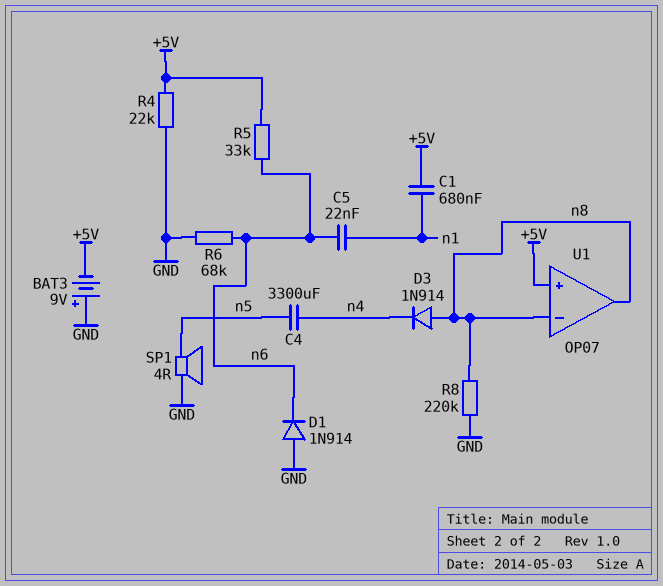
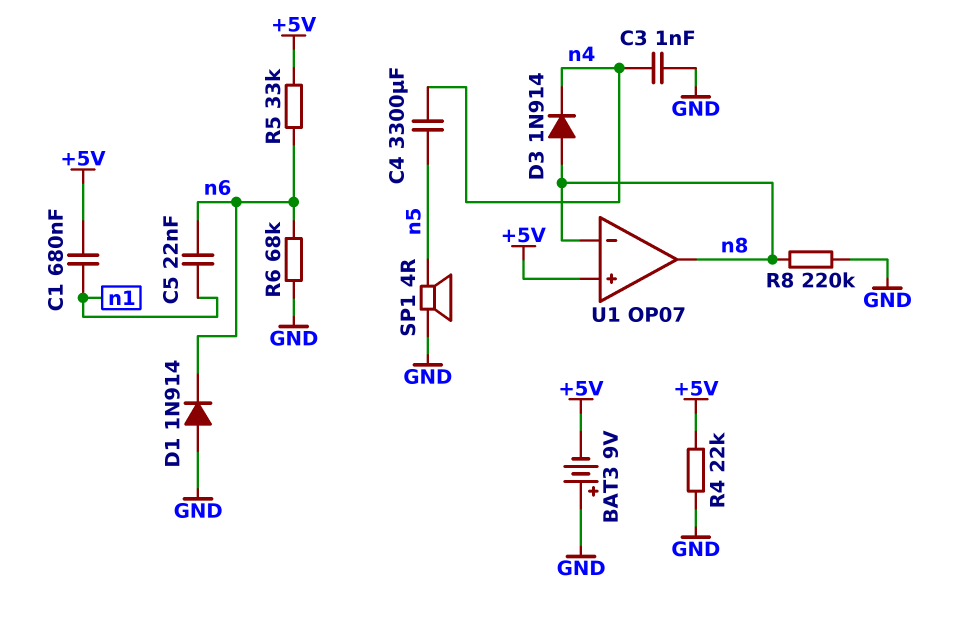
C3: none -> 1nF (GND, n4)

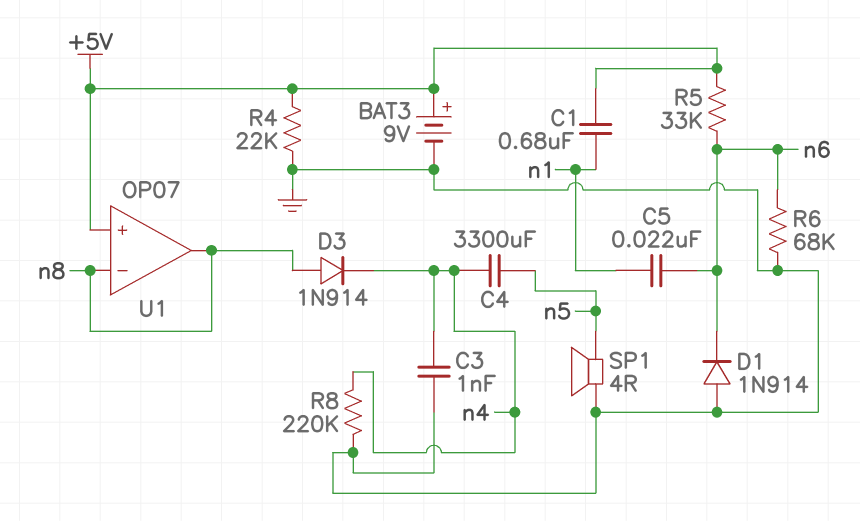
BAT3: 9V (plus GND, minus +5V) -> 9V (plus +5V, minus GND)
R8: 220k (GND, n8) -> 220k (GND, n4)

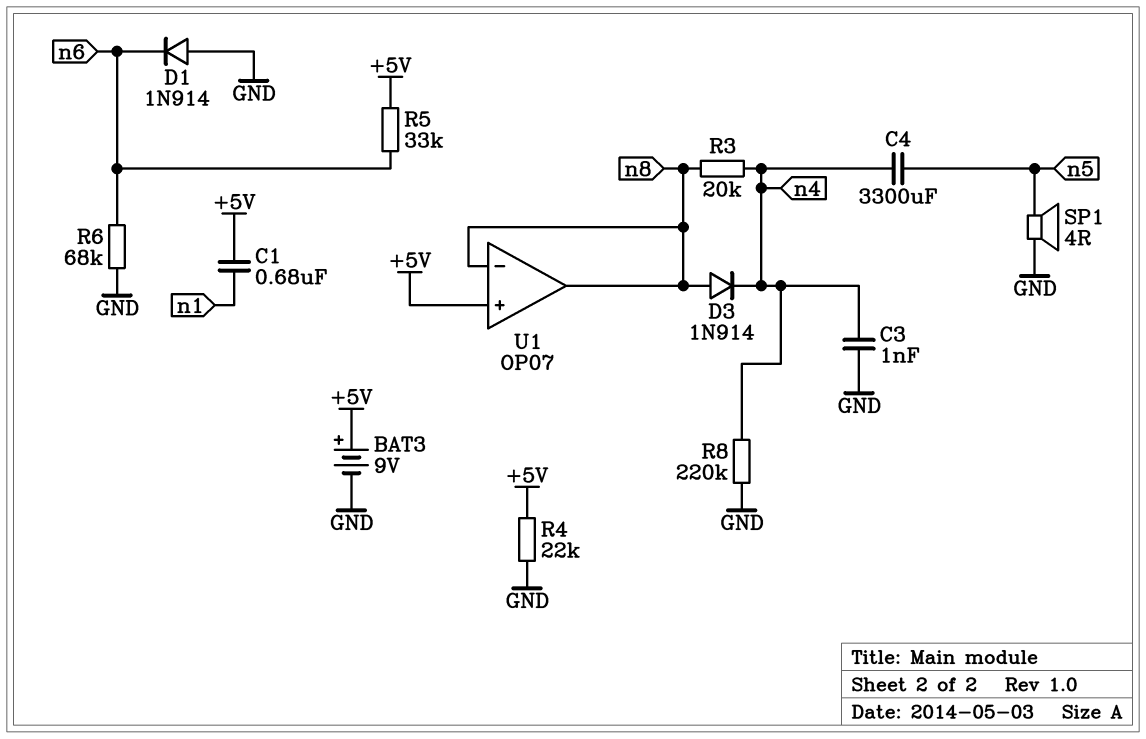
C5: 22nF (n1, n6) -> none
R3: none -> 20k (n4, n8)

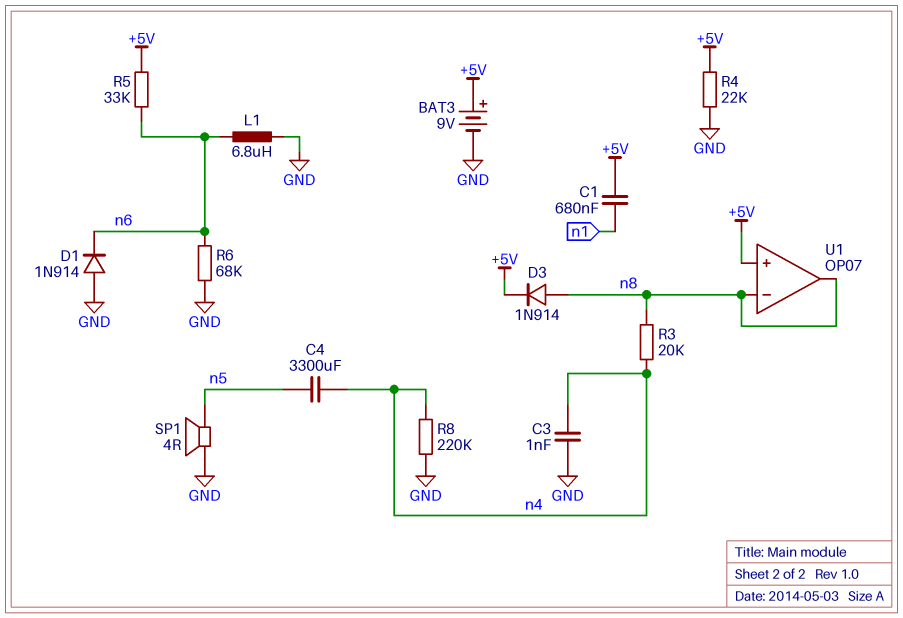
D3: diode 1N914 (A n8, K n4) -> diode 1N914 (A n8, K +5V)
L1: none -> 6.8uH (GND, n6)

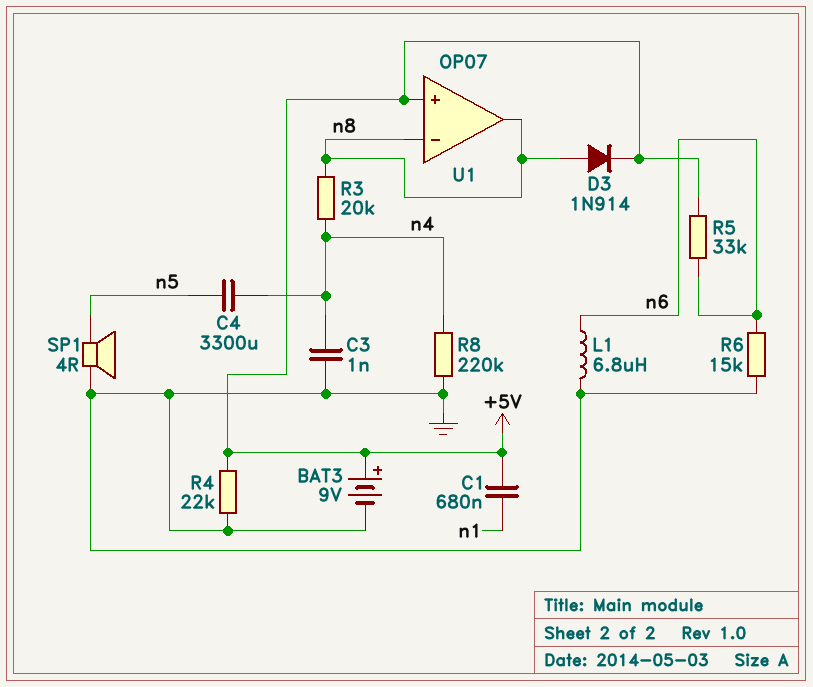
D1: diode 1N914 (A GND, K n6) -> none
R6: 68k (GND, n6) -> 15k (GND, n6)

